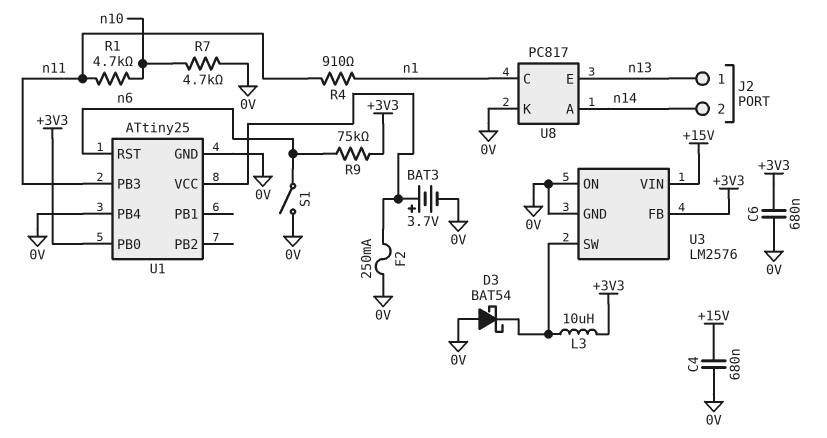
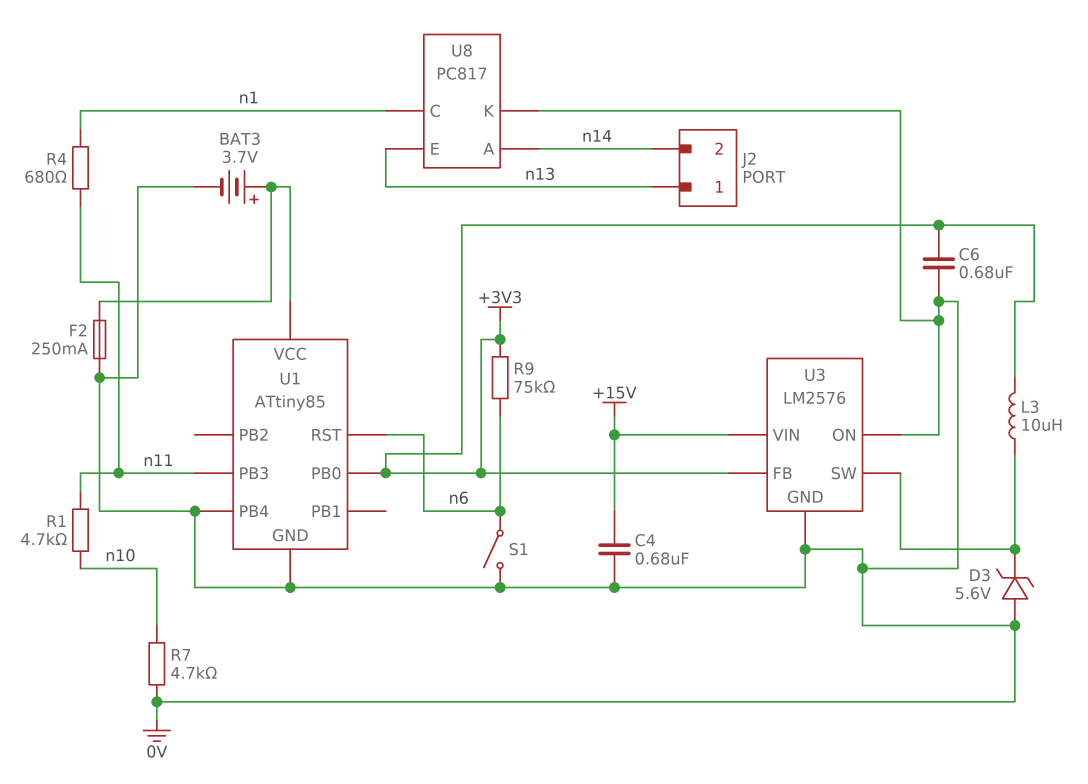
D3: schottky BAT54 (A 0V, K U3/SW) -> zener 5.6V (A 0V, K U3/SW)
R4: 910 (n1, n11) -> 680 (n1, n11)
U1: ATtiny25 -> ATtiny85

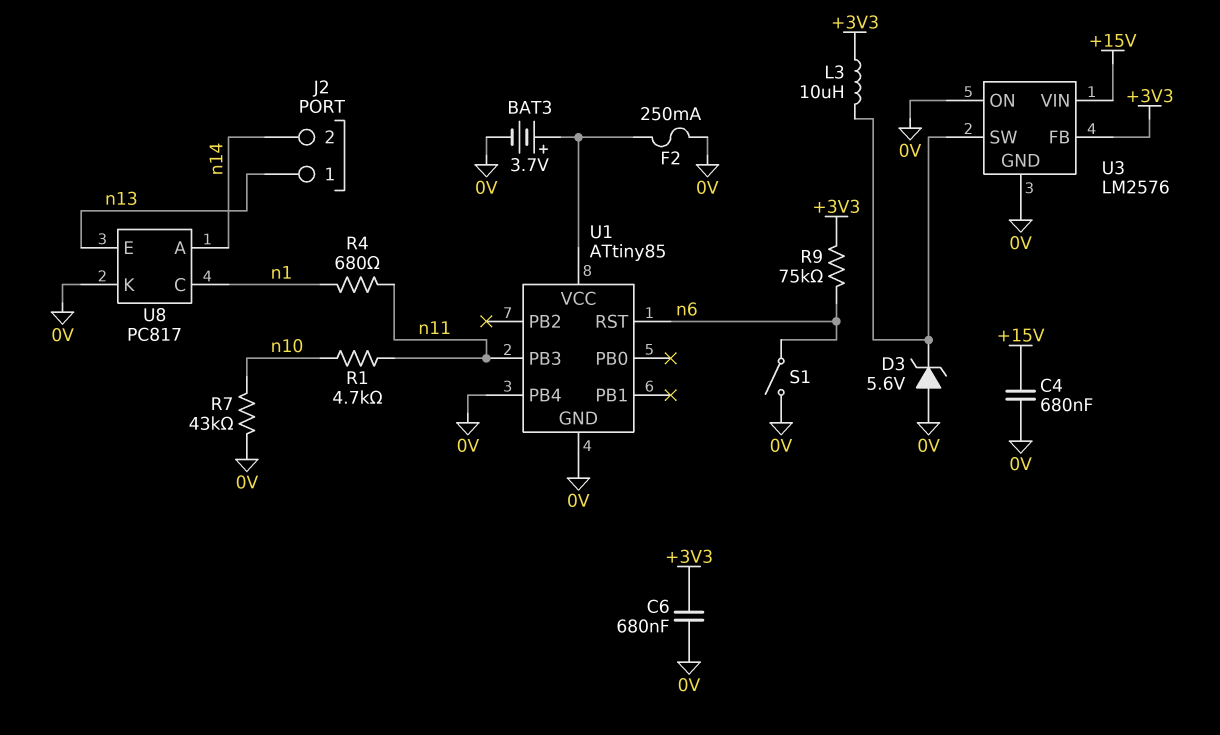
R7: 4.7k (0V, n10) -> 43k (0V, n10)
U1 pin PB0: +3V3 -> none

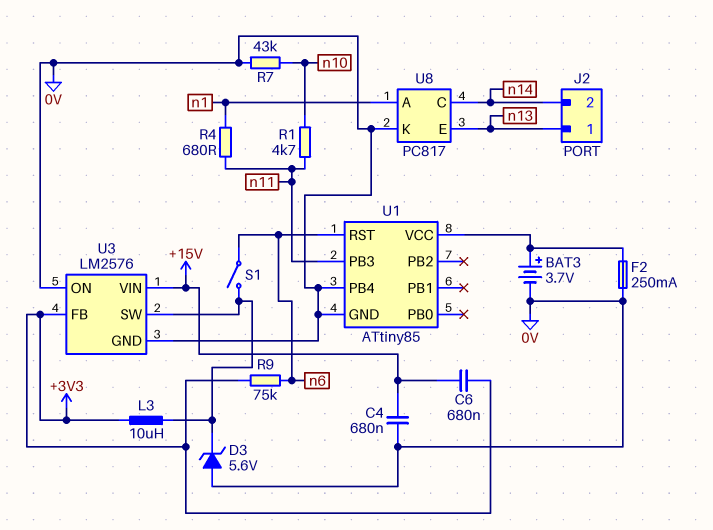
C6: 680nF (+3V3, 0V) -> 680nF (+3V3, +15V)
S1: switch (0V, n6) -> switch (U3/SW, n6)
U8 pin A: n14 -> n1
U8 pin C: n1 -> n14

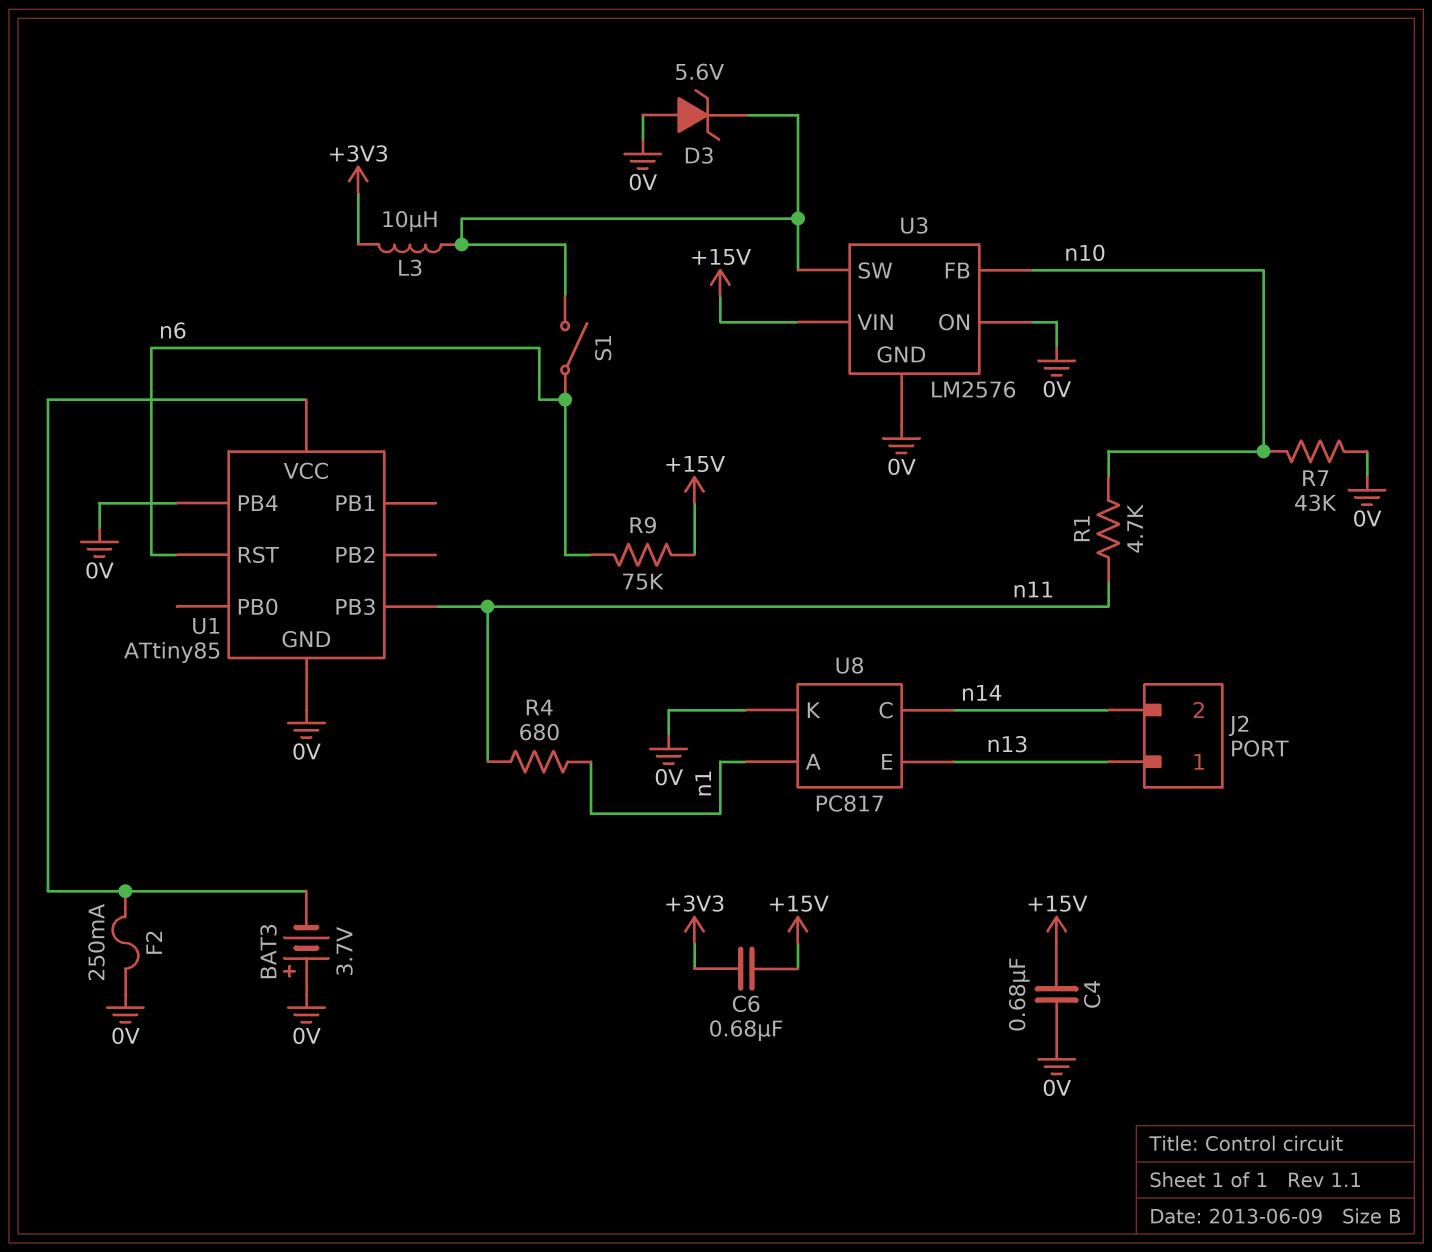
BAT3: 3.7V (plus U1/VCC, minus 0V) -> 3.7V (plus 0V, minus U1/VCC)
R9: 75k (+3V3, n6) -> 75k (+15V, n6)
U3 pin FB: +3V3 -> n10

